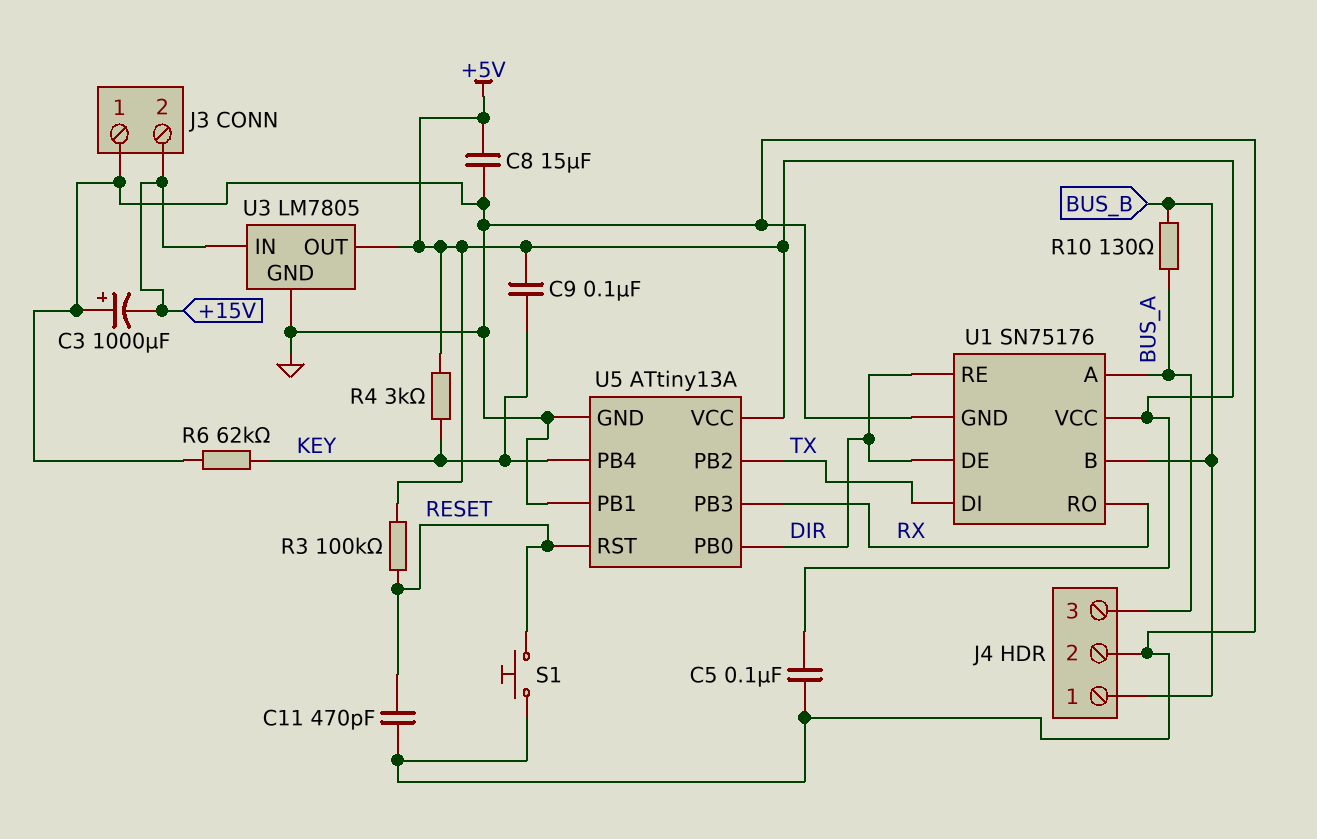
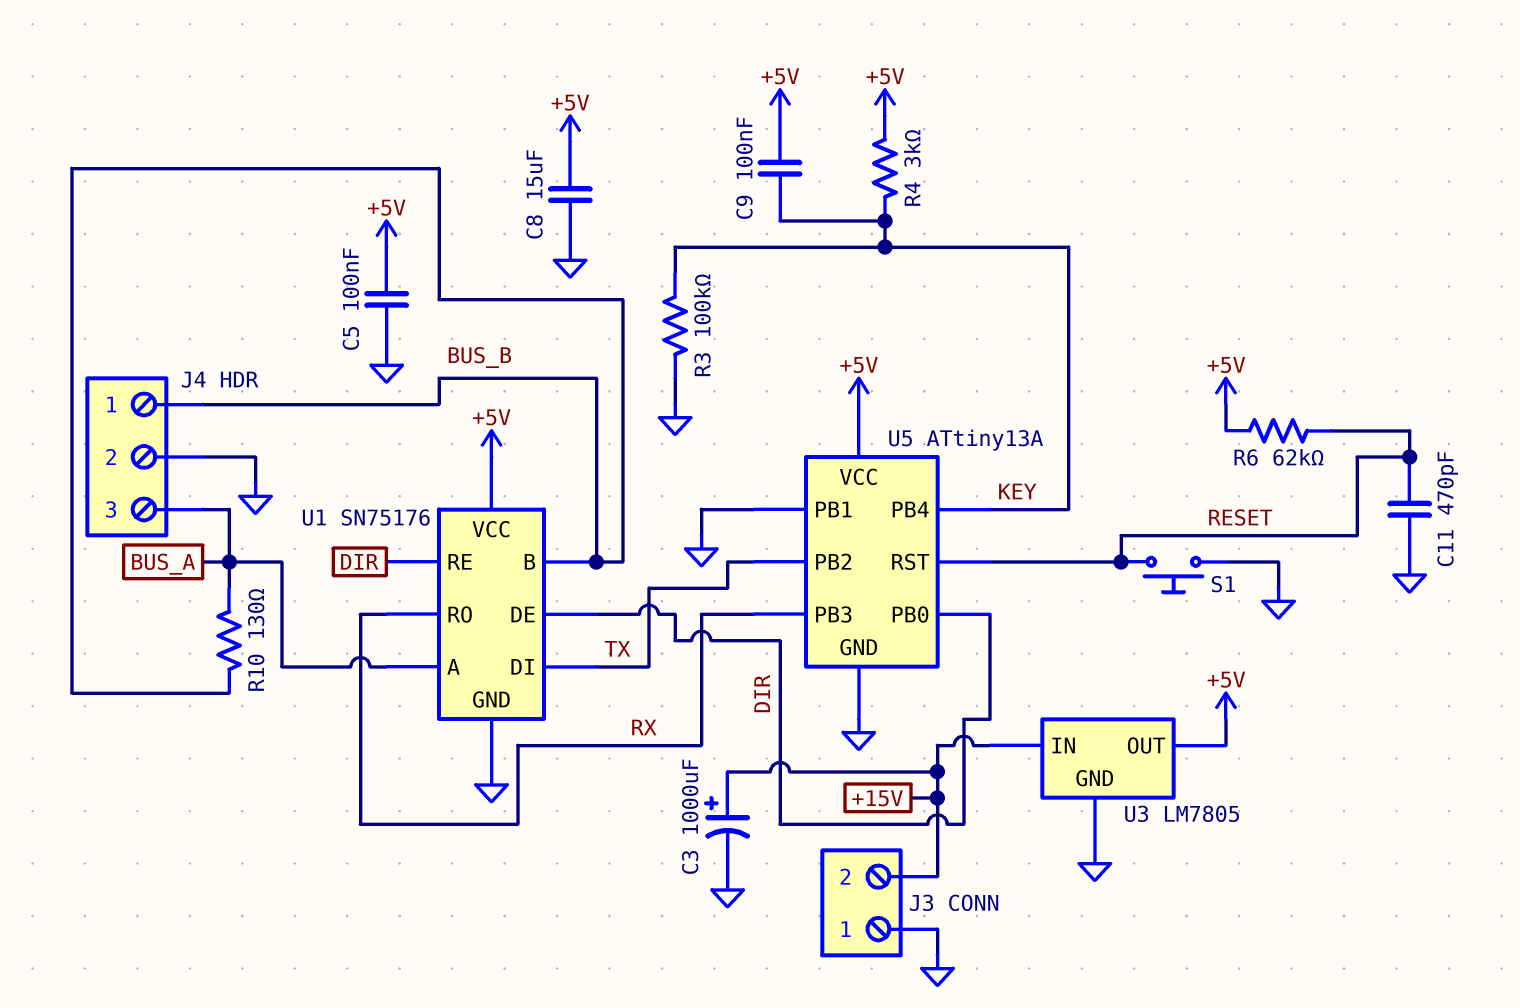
C3: 1000uF (plus GND, minus +15V) -> 1000uF (plus +15V, minus GND)
R3: 100k (+5V, RESET) -> 100k (GND, KEY)
R6: 62k (GND, KEY) -> 62k (+5V, RESET)

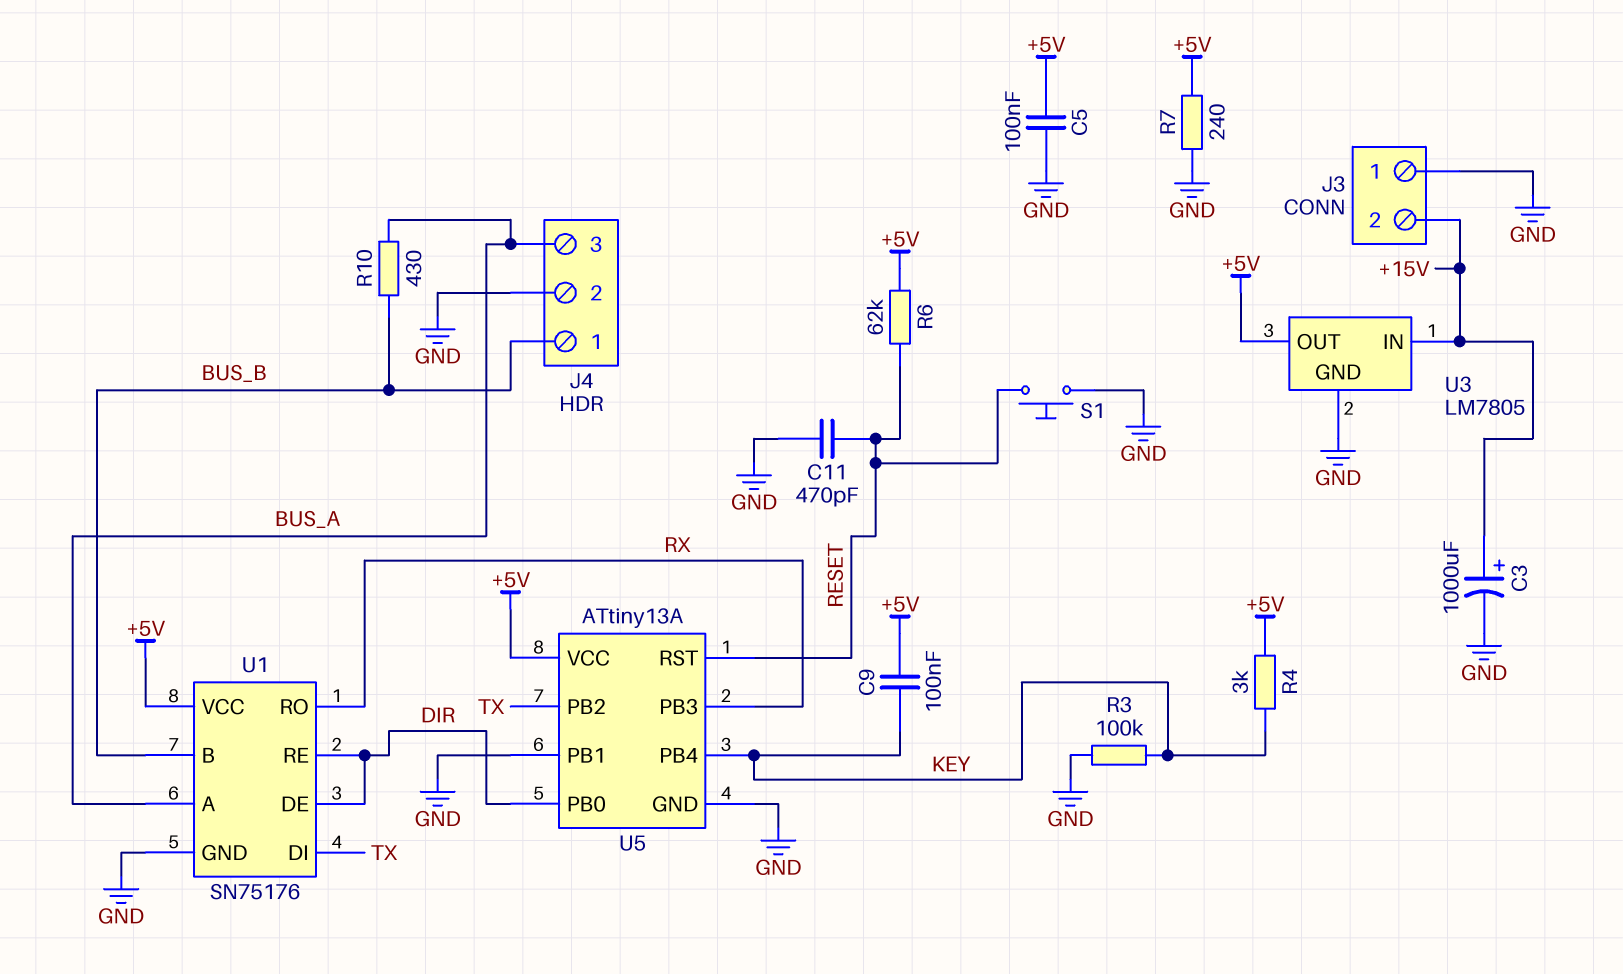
C8: 15uF (+5V, GND) -> none
R7: none -> 240 (+5V, GND)
R10: 130 (BUS_A, BUS_B) -> 430 (BUS_A, BUS_B)

